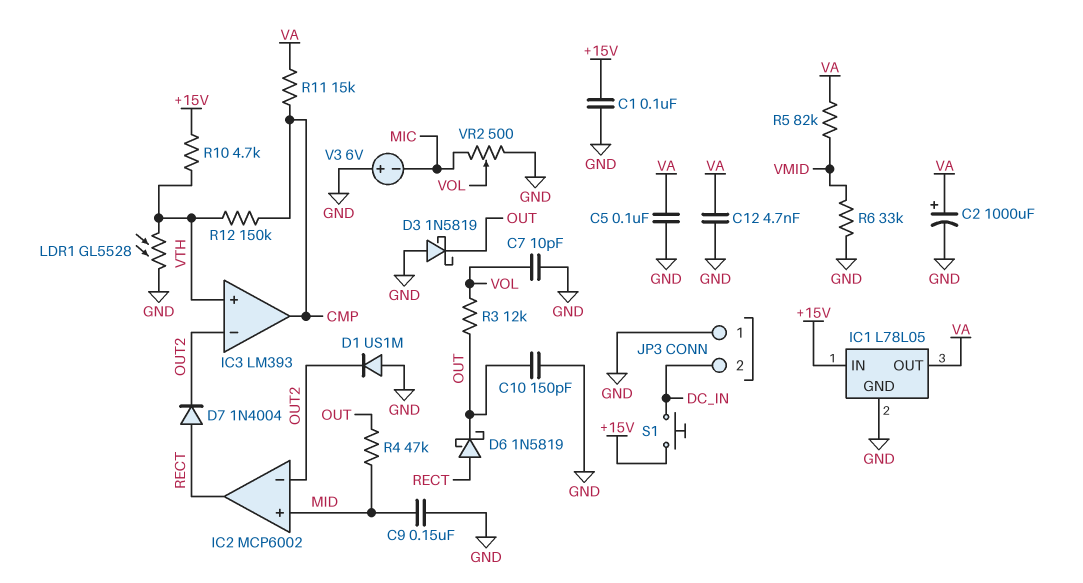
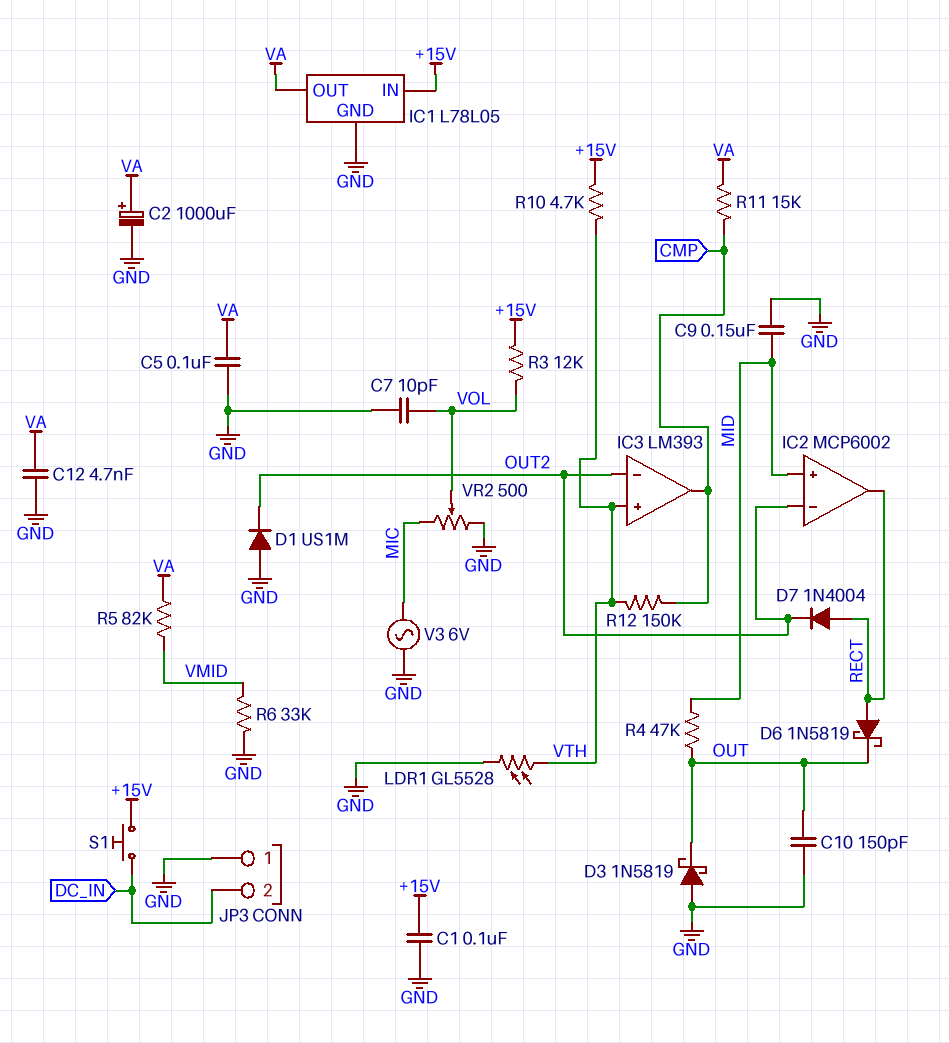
R3: 12k (OUT, VOL) -> 12k (+15V, VOL)
V3: 6V (plus GND, minus MIC) -> AC 6V (GND, MIC)

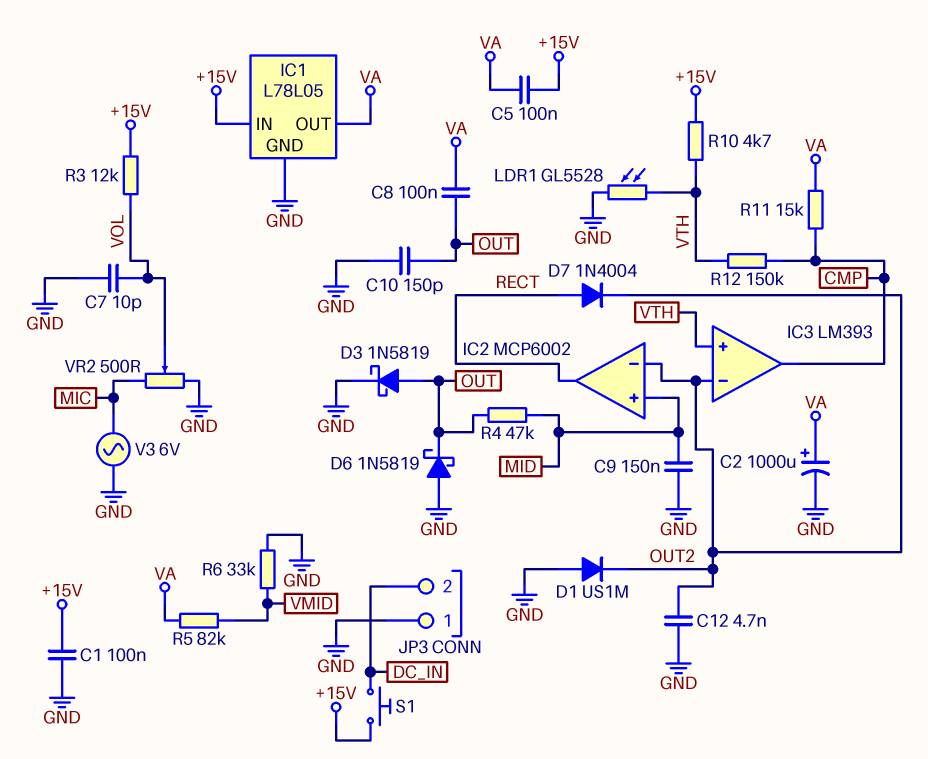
C5: 100nF (GND, VA) -> 100nF (+15V, VA)
C8: none -> 100nF (OUT, VA)
C12: 4.7nF (GND, VA) -> 4.7nF (GND, OUT2)
D3: schottky 1N5819 (A GND, K OUT) -> schottky 1N5819 (A OUT, K GND)
D6: schottky 1N5819 (A RECT, K OUT) -> schottky 1N5819 (A GND, K OUT)

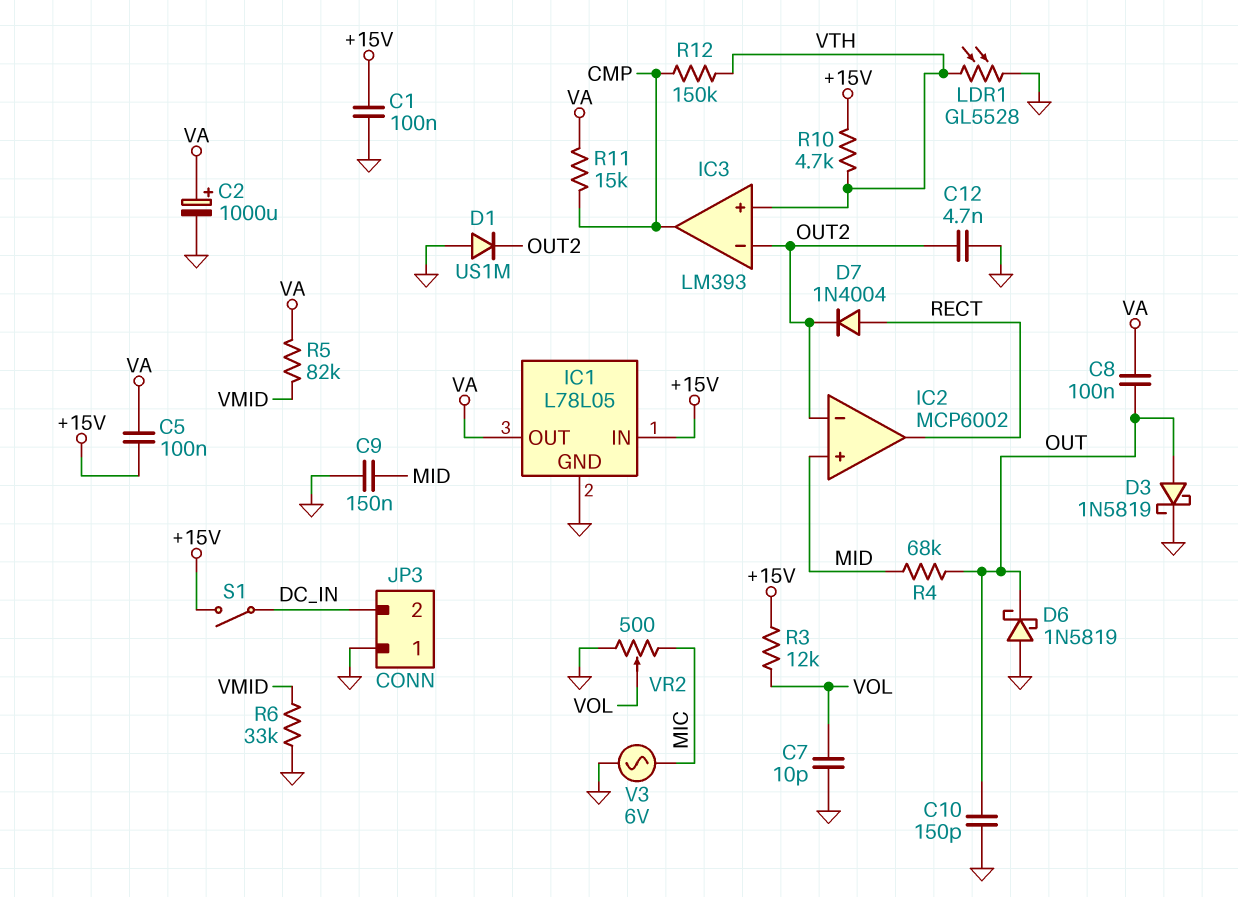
R4: 47k (MID, OUT) -> 68k (MID, OUT)
S1: button (+15V, DC_IN) -> switch (+15V, DC_IN)

